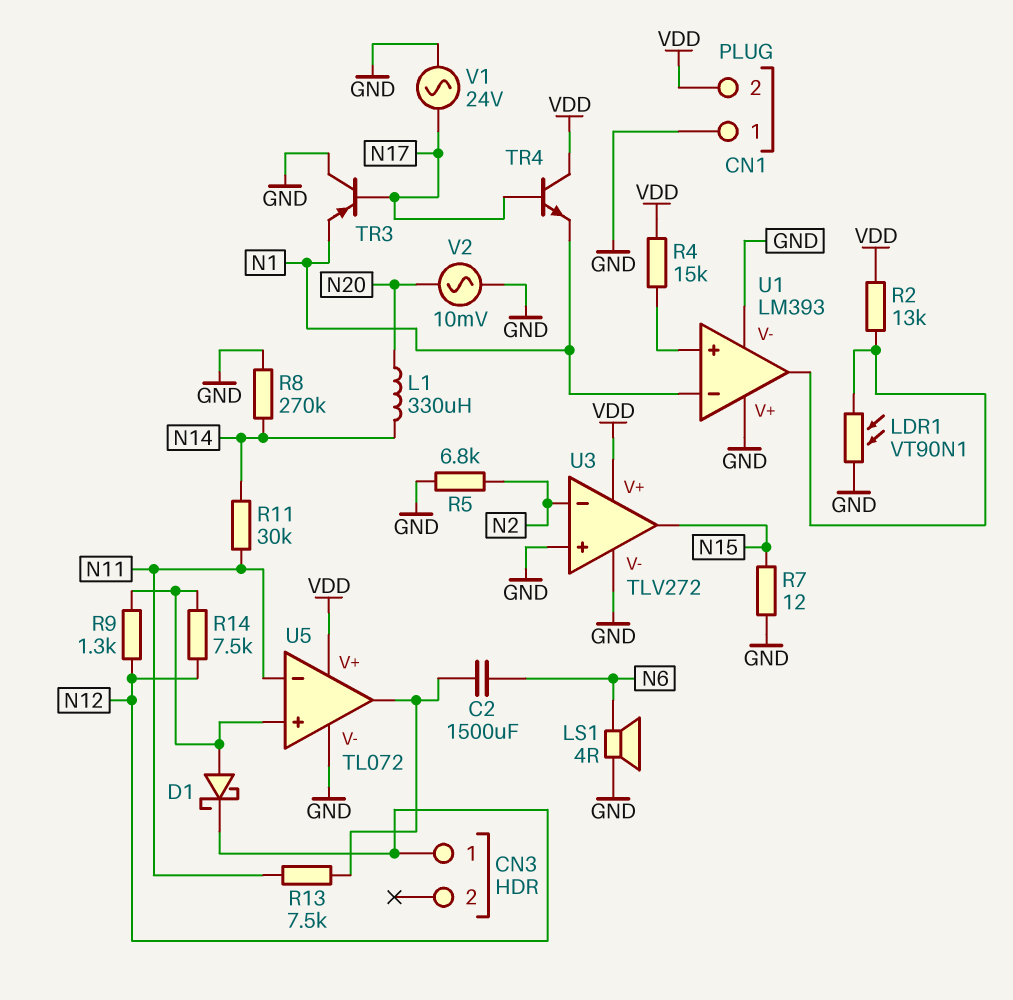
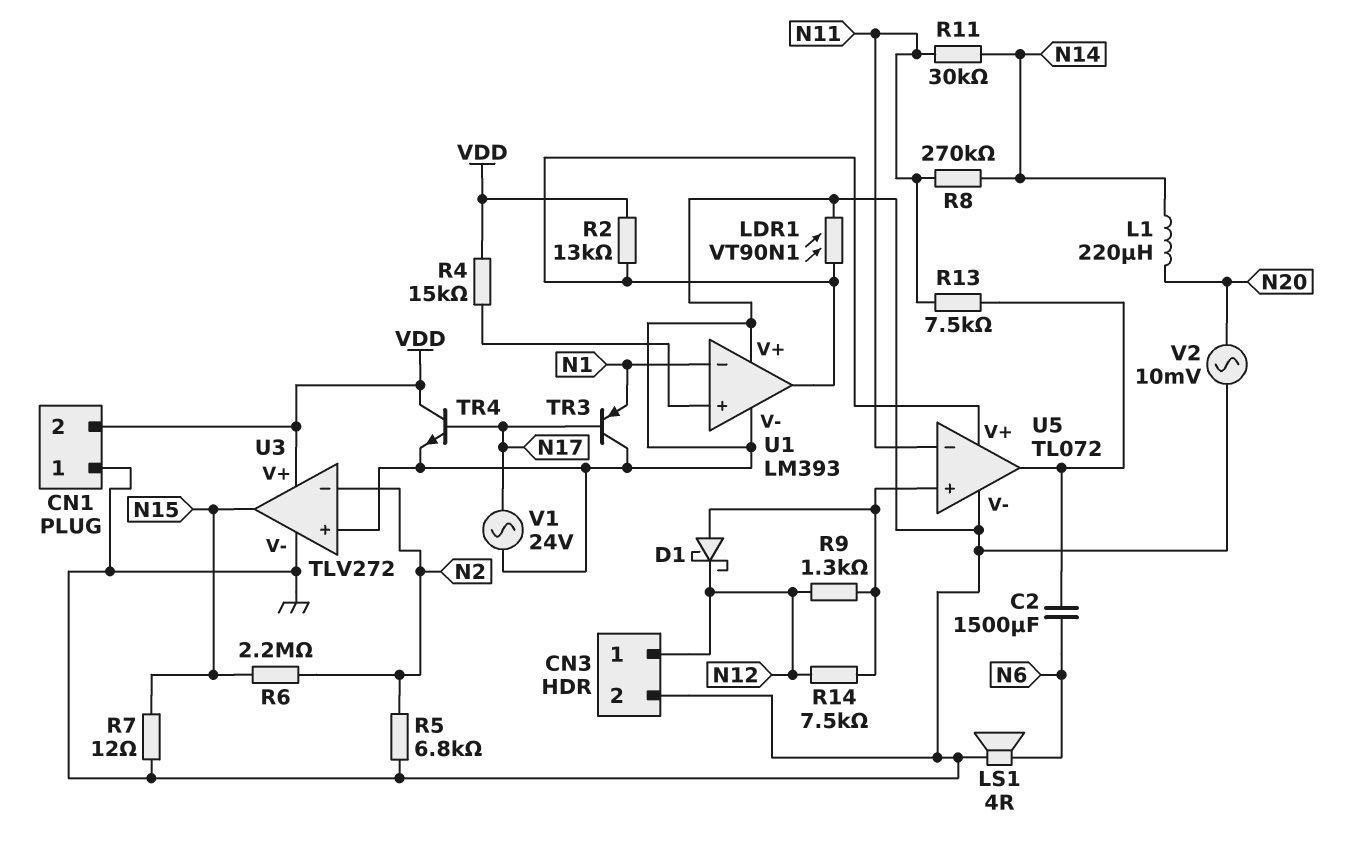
CN3 pin 2: none -> GND
L1: 330uH (N14, N20) -> 220uH (N14, N20)
R6: none -> 2.2M (N2, N15)
R8: 270k (GND, N14) -> 270k (N11, N14)
TR4: NPN (B N17, C VDD, E N1) -> NPN (B N17, C VDD, E GND)
U5 pin V+: VDD -> U1/out

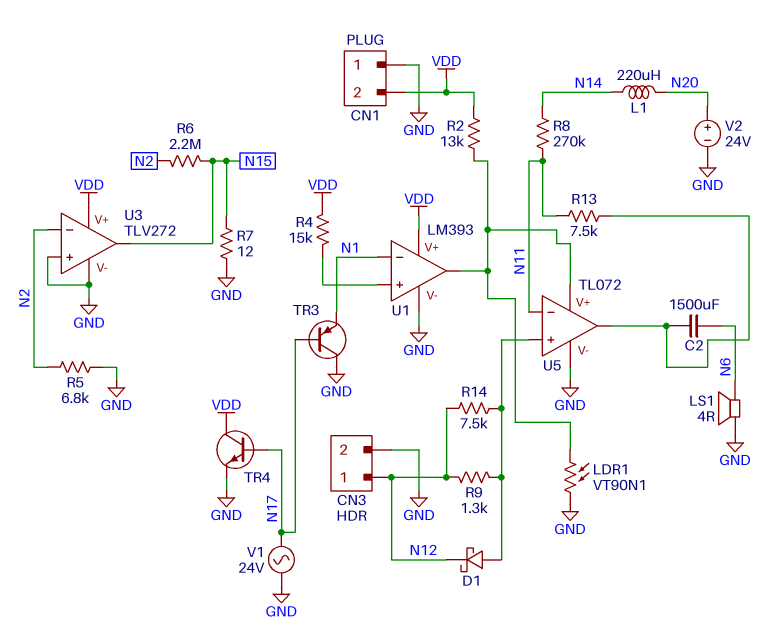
R11: 30k (N11, N14) -> none
U1 pin V+: GND -> VDD
V2: AC 10mV (GND, N20) -> 24V (plus N20, minus GND)

